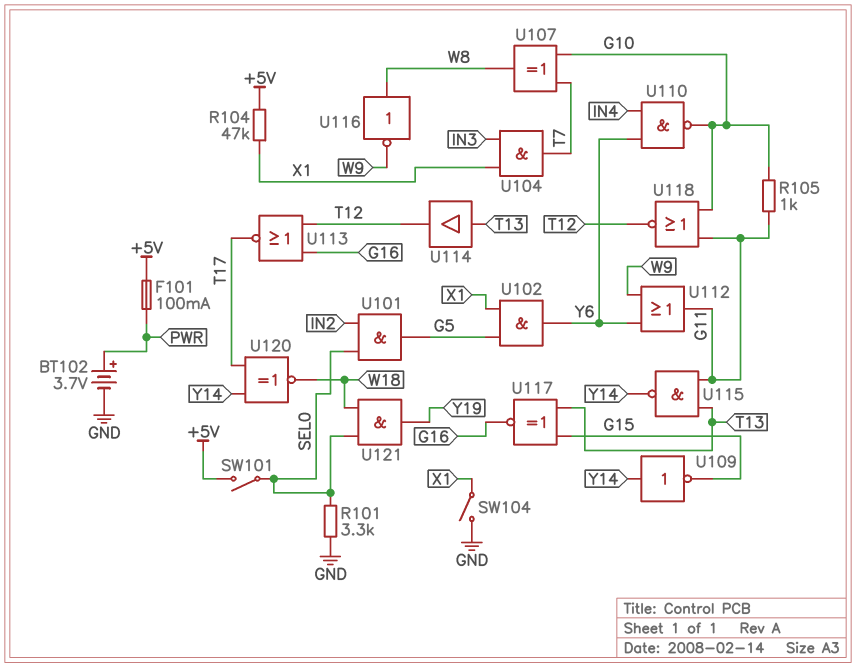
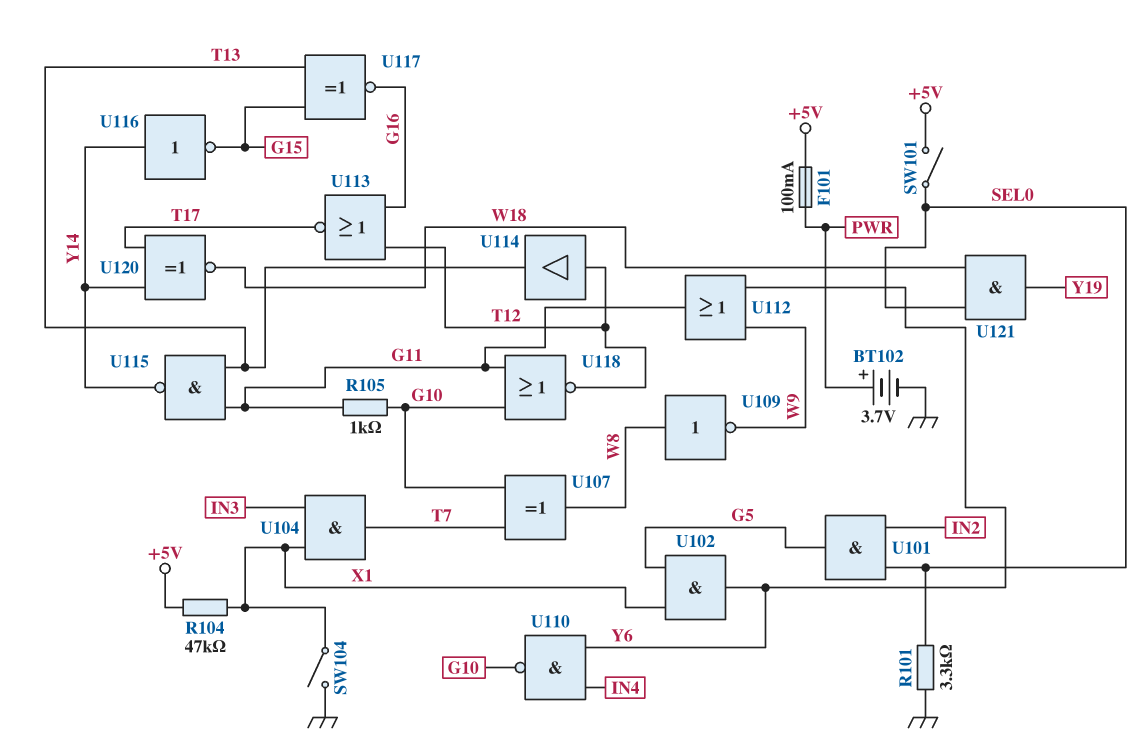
U109: NOT (in Y14, out G15) -> NOT (in W8, out W9)
U114: buffer (in T13, out T12) -> buffer (in T12, out T13)
U116: NOT (in W8, out W9) -> NOT (in Y14, out G15)

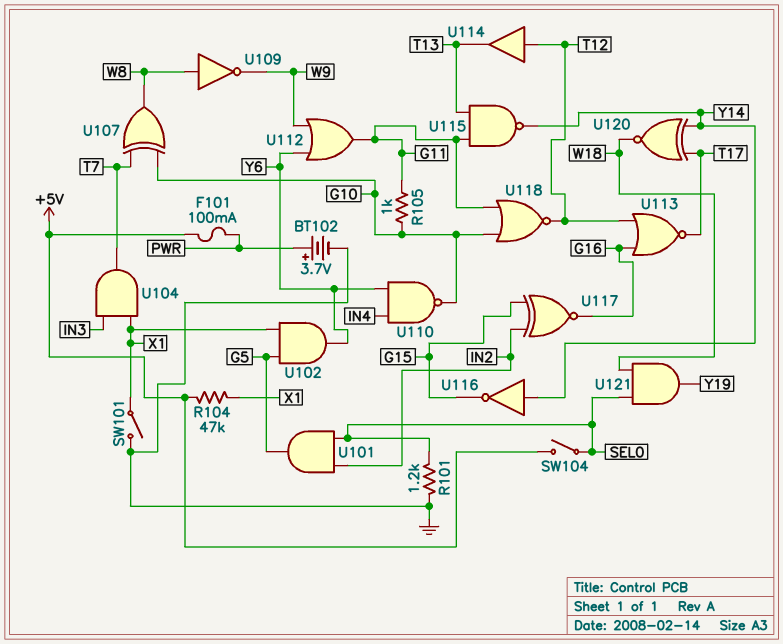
R101: 3.3k (GND, SEL0) -> 1.2k (GND, SEL0)
SW101: switch (+5V, SEL0) -> switch (GND, X1)
SW104: switch (GND, X1) -> switch (+5V, SEL0)
U117: XNOR (in G15, in T13, out G16) -> XNOR (in G15, in IN2, out G16)

